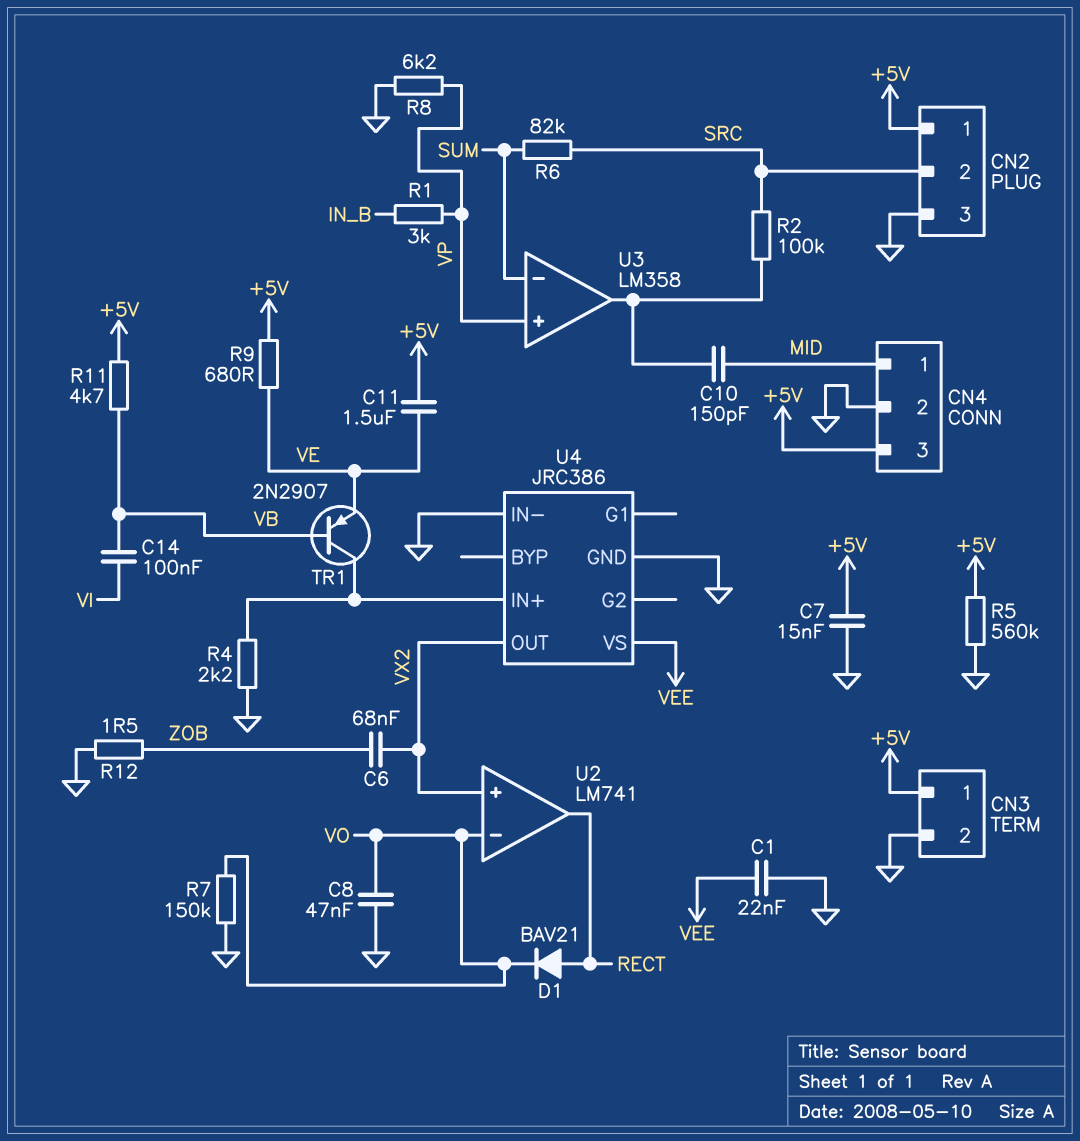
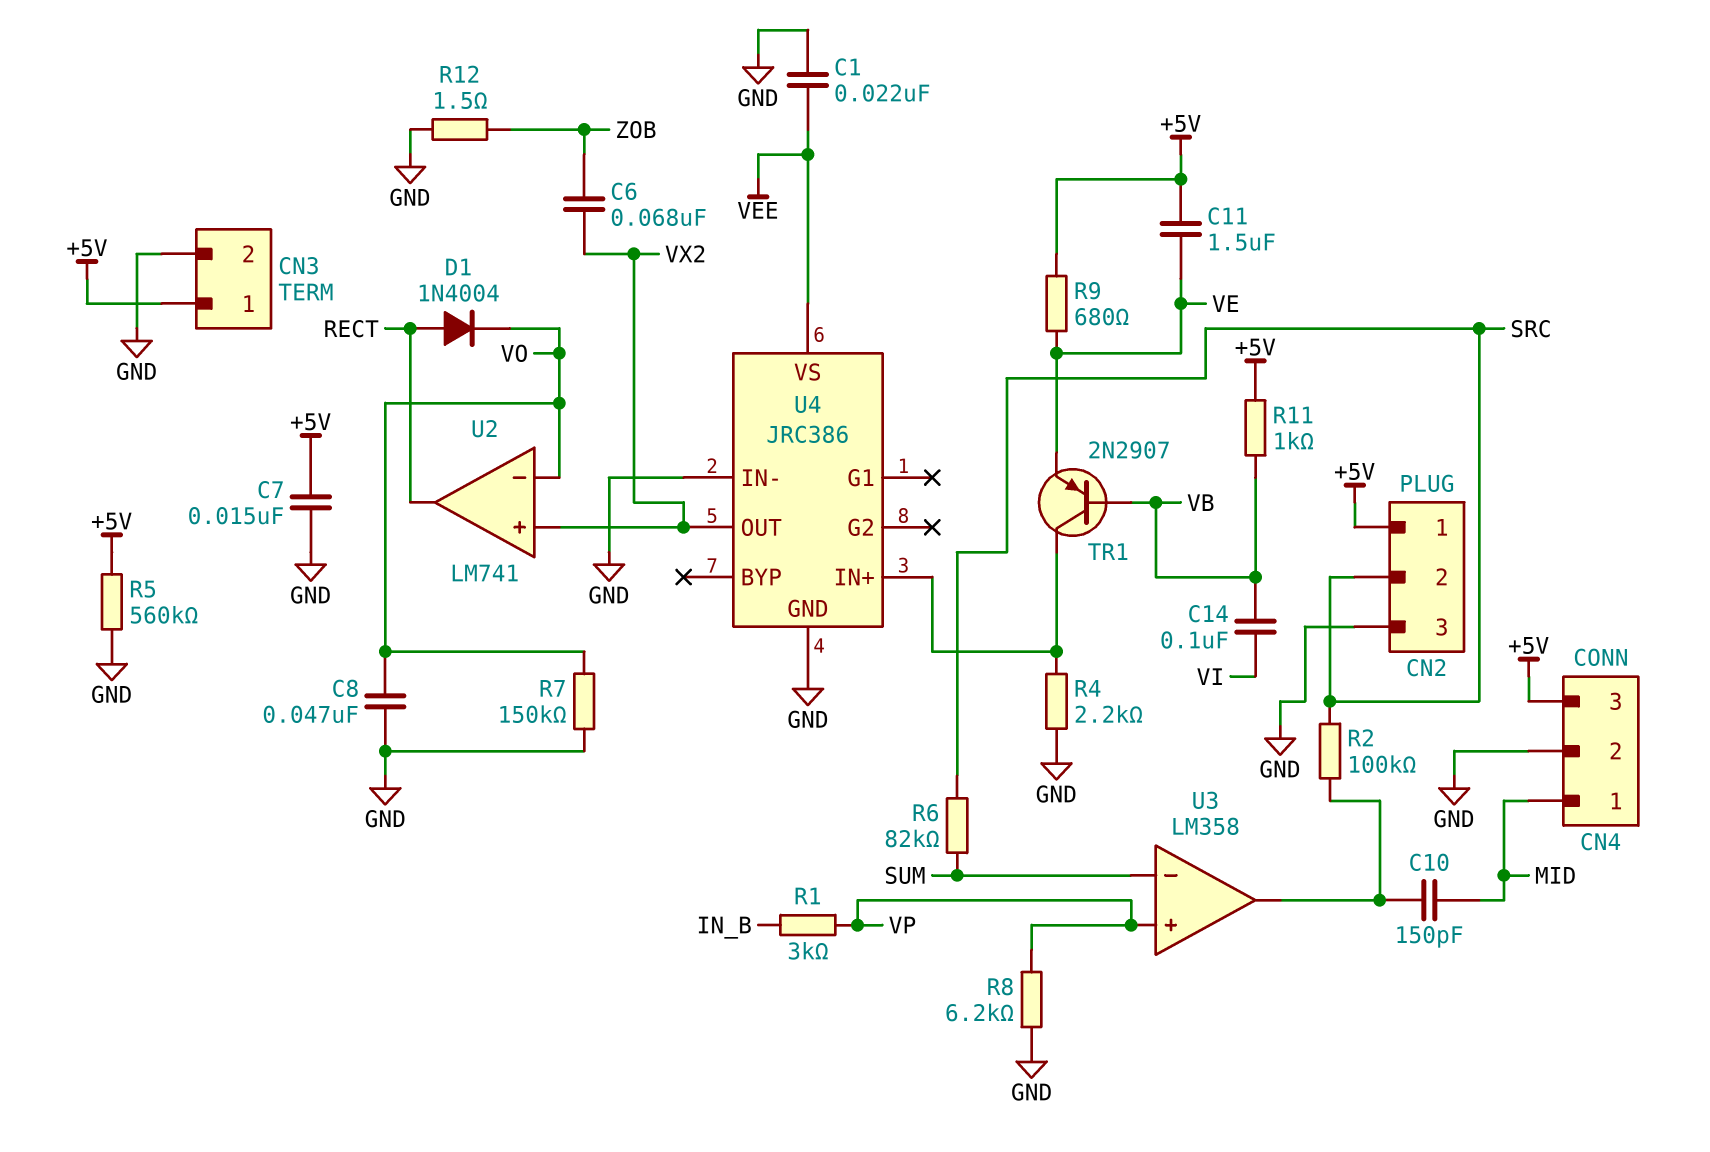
D1: diode BAV21 (A RECT, K VO) -> diode 1N4004 (A RECT, K VO)
R11: 4.7k (+5V, VB) -> 1k (+5V, VB)

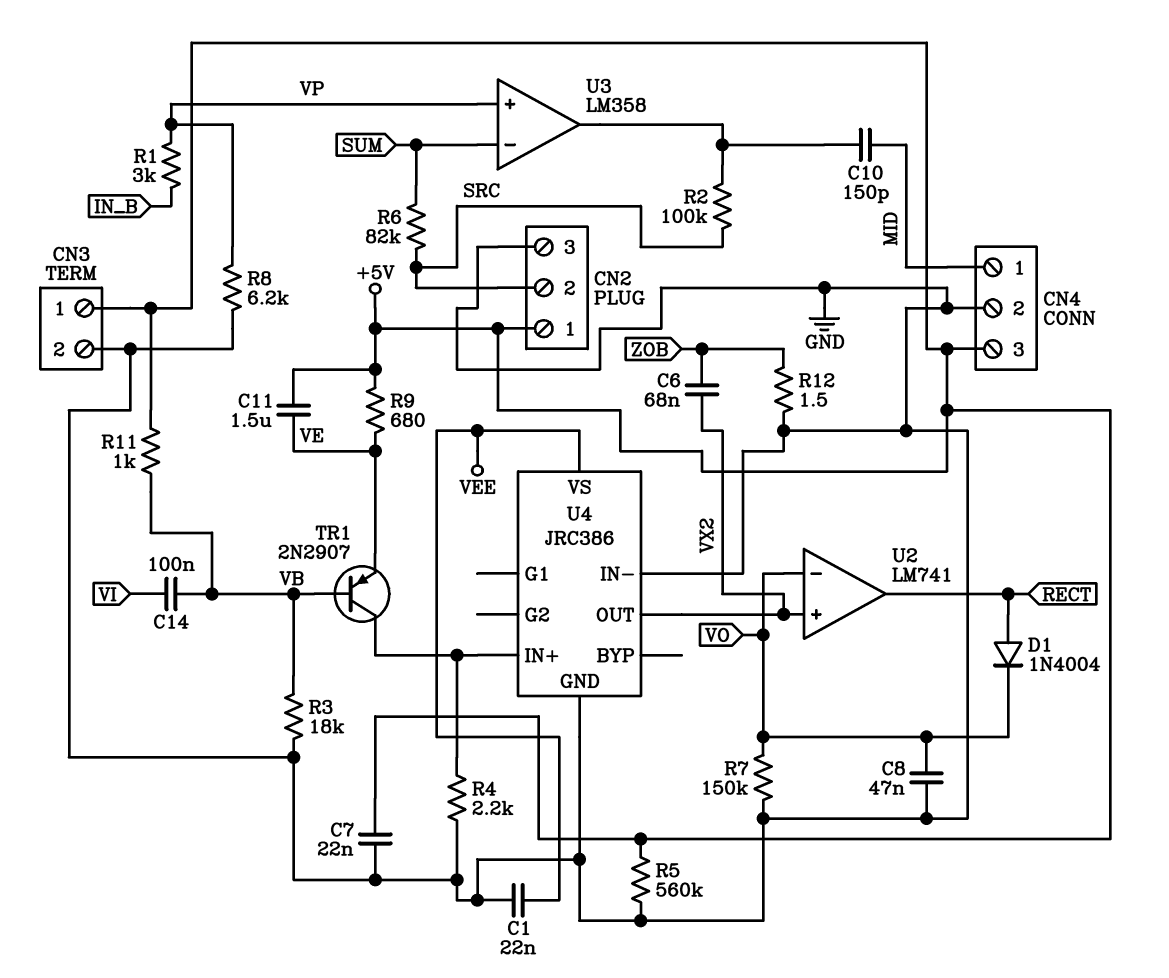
C7: 15nF (+5V, GND) -> 22nF (+5V, GND)
R3: none -> 18k (GND, VB)

